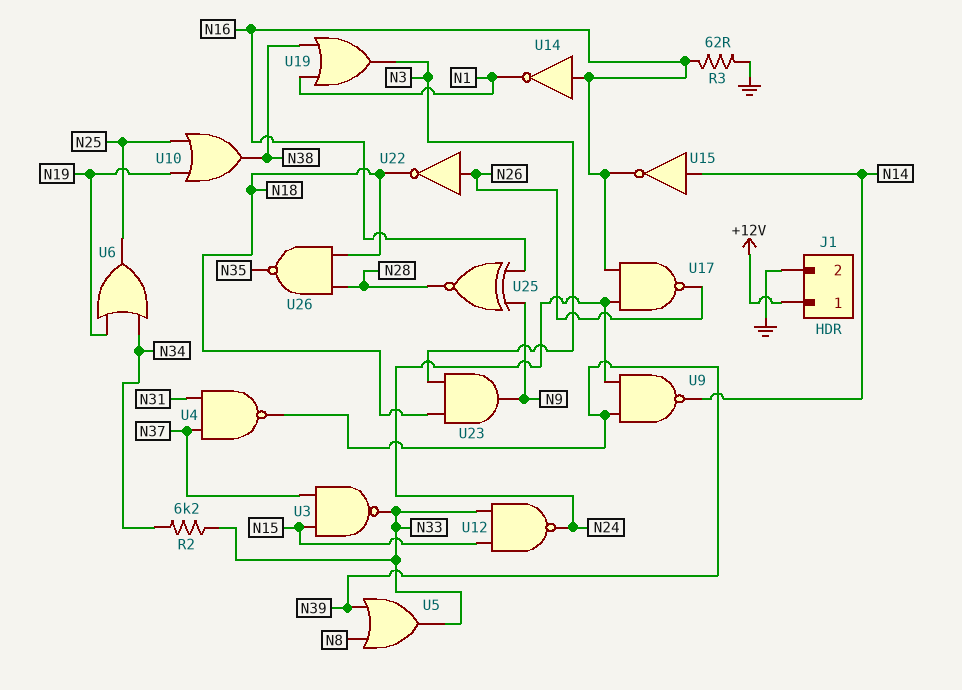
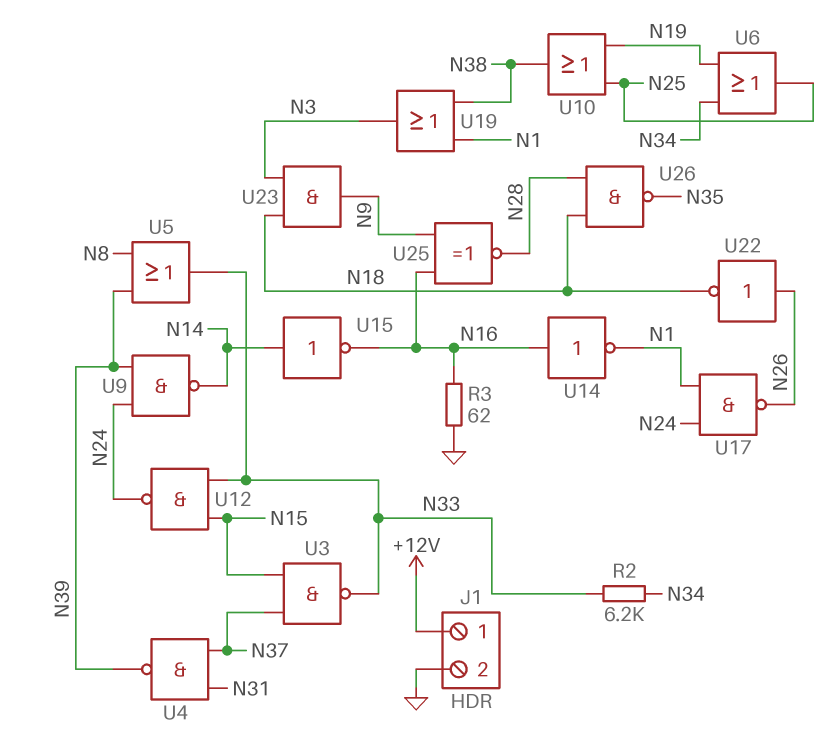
U17: NAND (in N16, in N24, out N26) -> NAND (in N1, in N24, out N26)

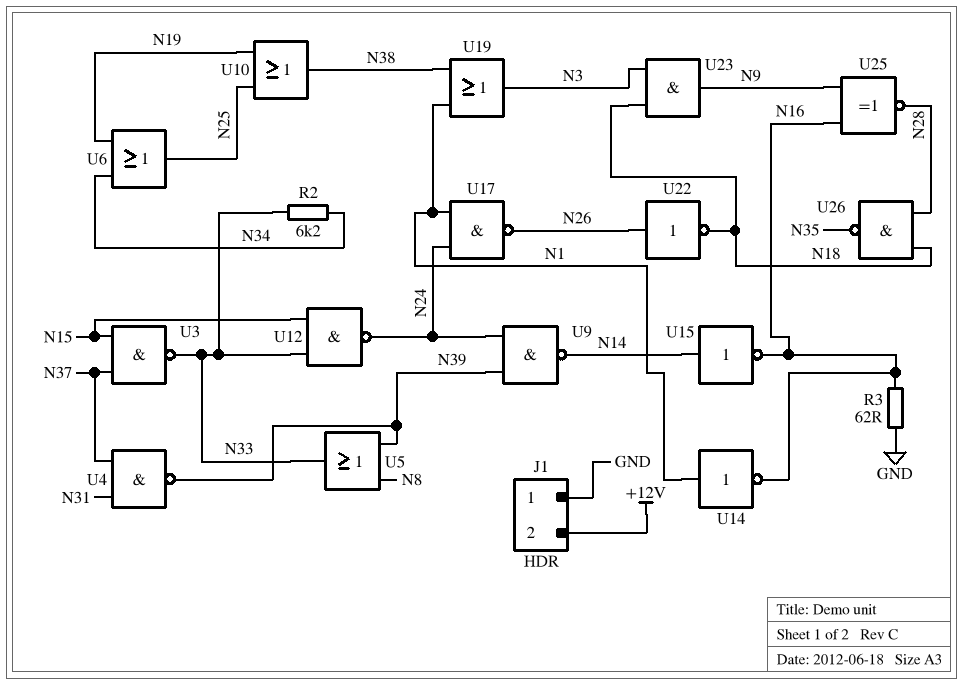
J1 pin 1: +12V -> GND
J1 pin 2: GND -> +12V
U14: NOT (in N16, out N1) -> NOT (in N1, out N16)

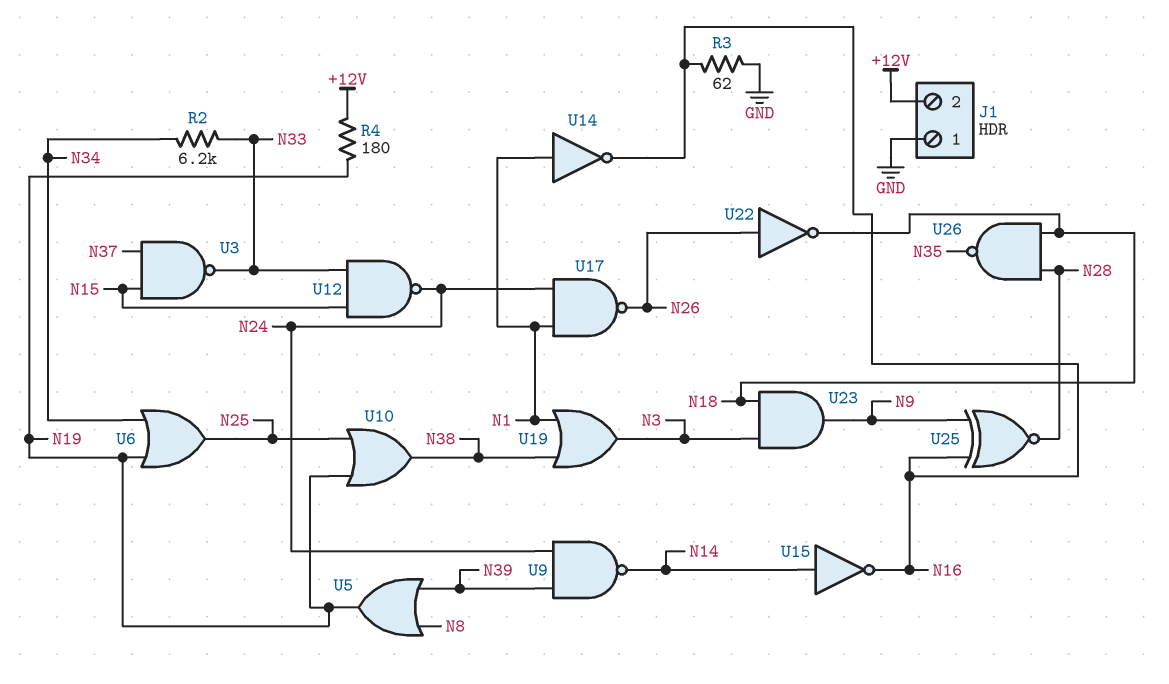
R4: none -> 180 (+12V, N19)
U4: NAND (in N31, in N37, out N39) -> none
U5: OR (in N8, in N39, out N33) -> OR (in N8, in N39, out N19)

